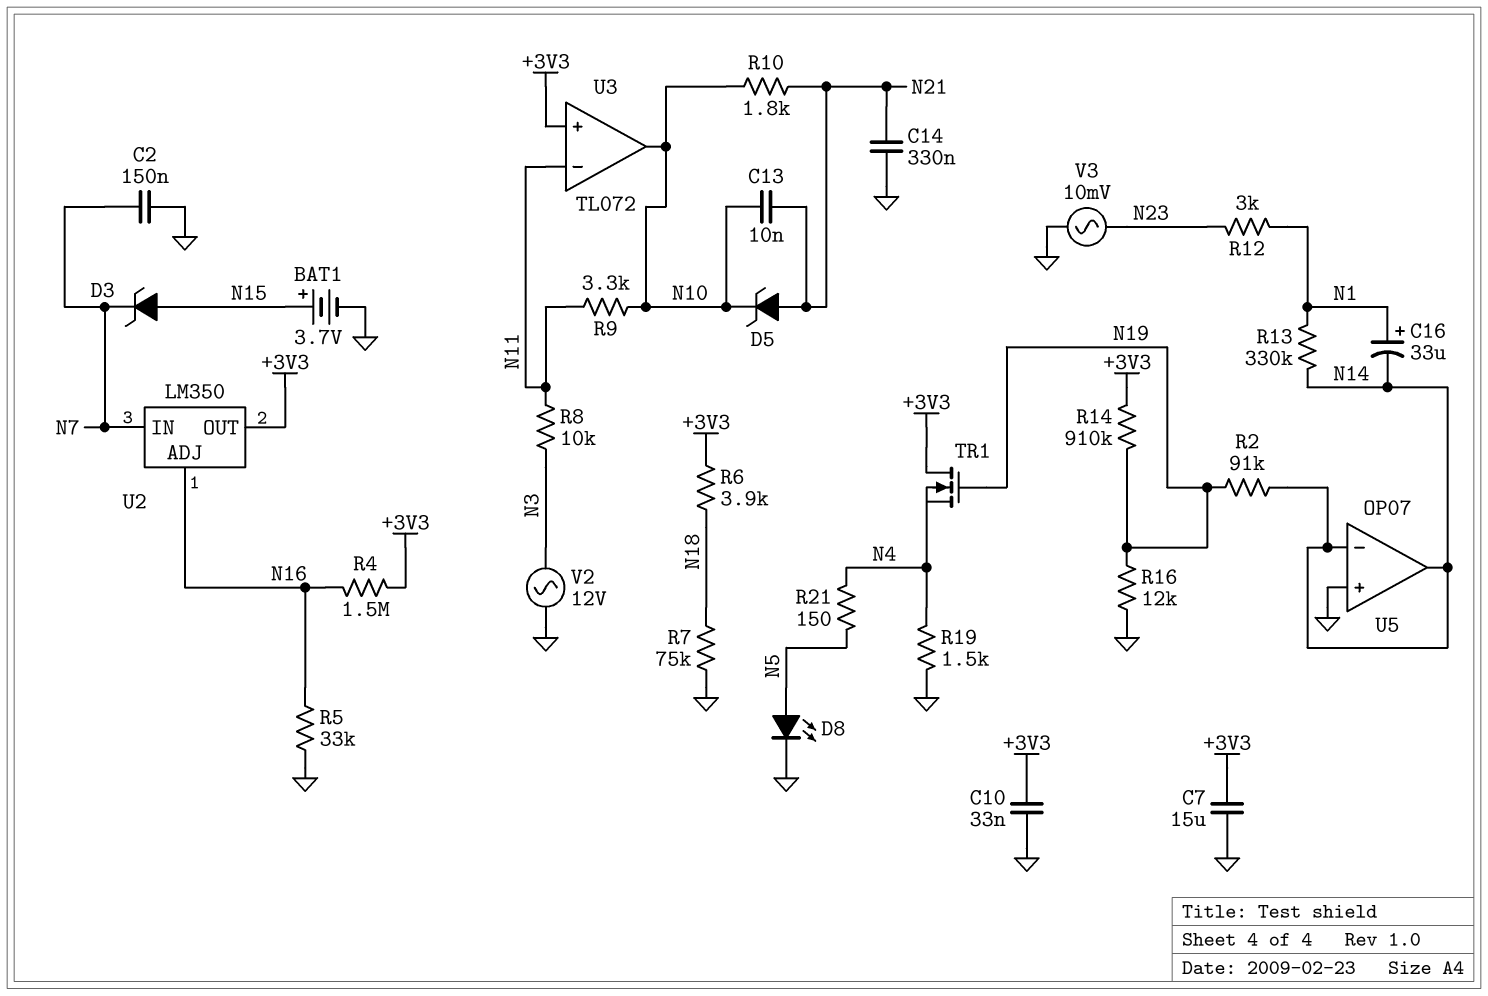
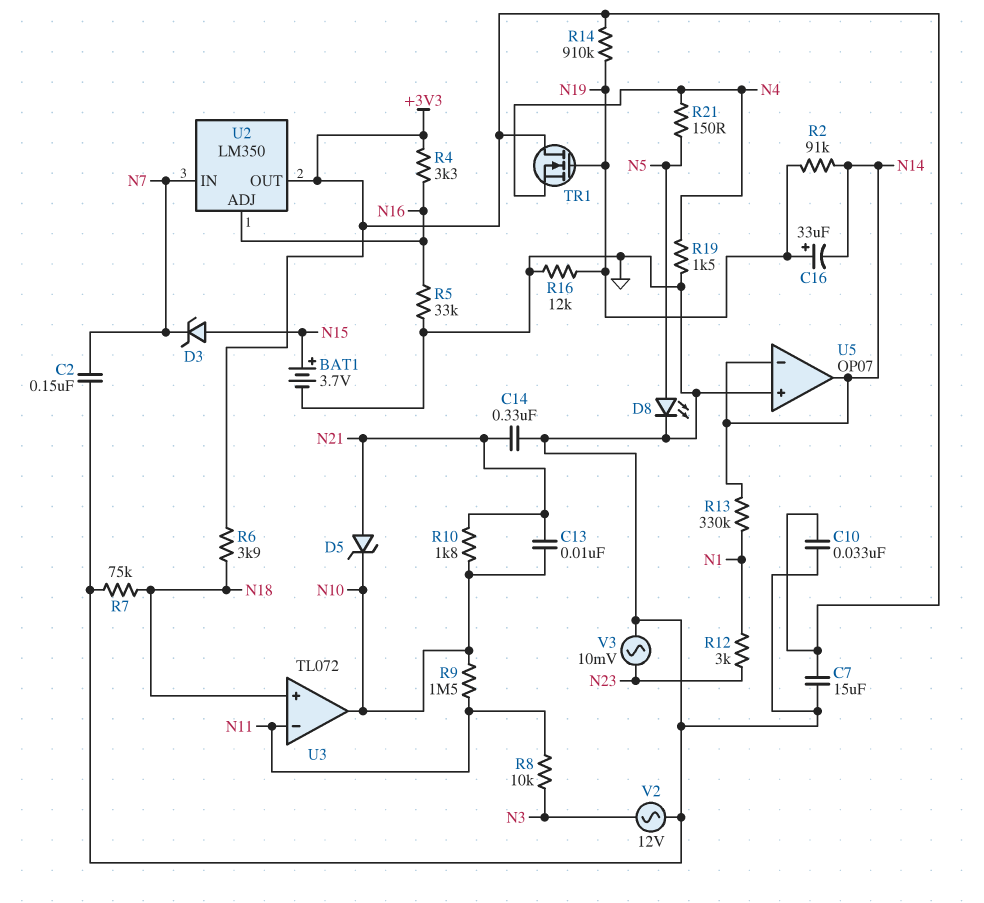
C16: 33uF (plus N1, minus N14) -> 33uF (plus N19, minus N14)
R4: 1.5M (+3V3, N16) -> 3.3k (+3V3, N16)
R9: 3.3k (N10, N11) -> 1.5M (N10, N11)
U3 pin in+: +3V3 -> N18

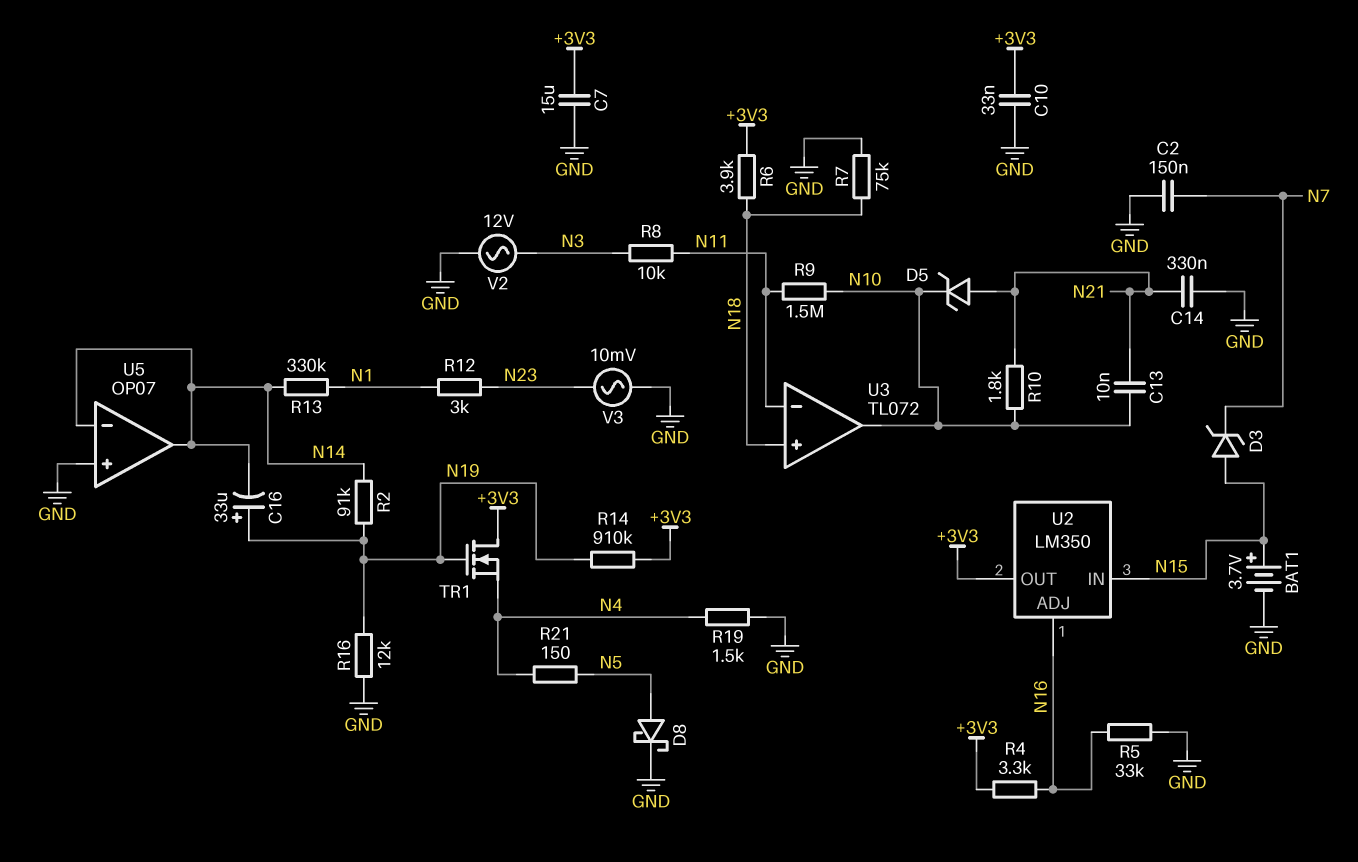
D8: LED (A N5, K GND) -> schottky (A N5, K GND)
U2 pin IN: N7 -> N15

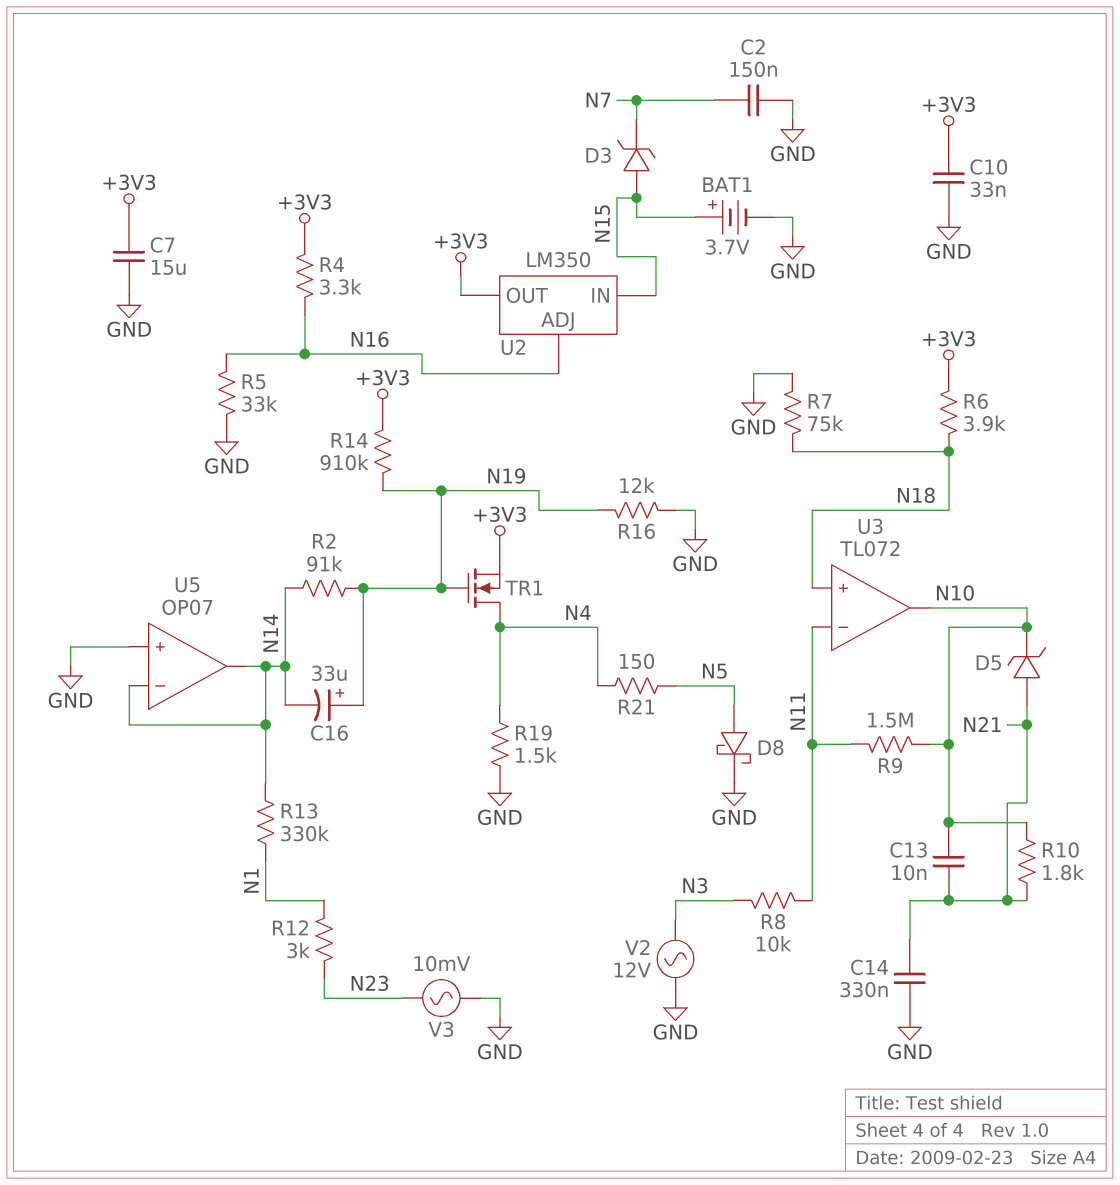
TR1: NMOS (G N19, D +3V3, S N4) -> NMOS (G N19, D N4, S +3V3)

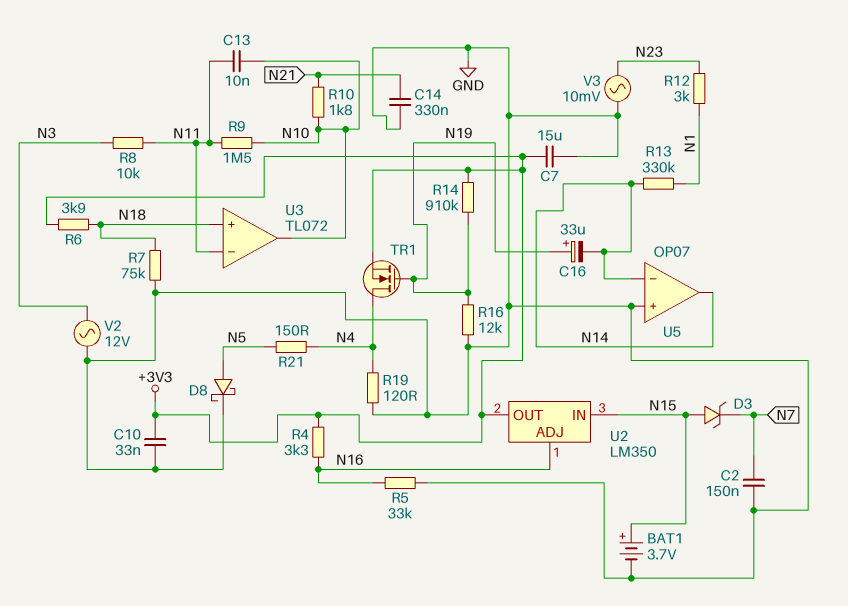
C13: 10nF (N10, N21) -> 10nF (N10, N11)
D5: zener (A N21, K N10) -> none
R2: 91k (N14, N19) -> none
R19: 1.5k (GND, N4) -> 120 (GND, N4)

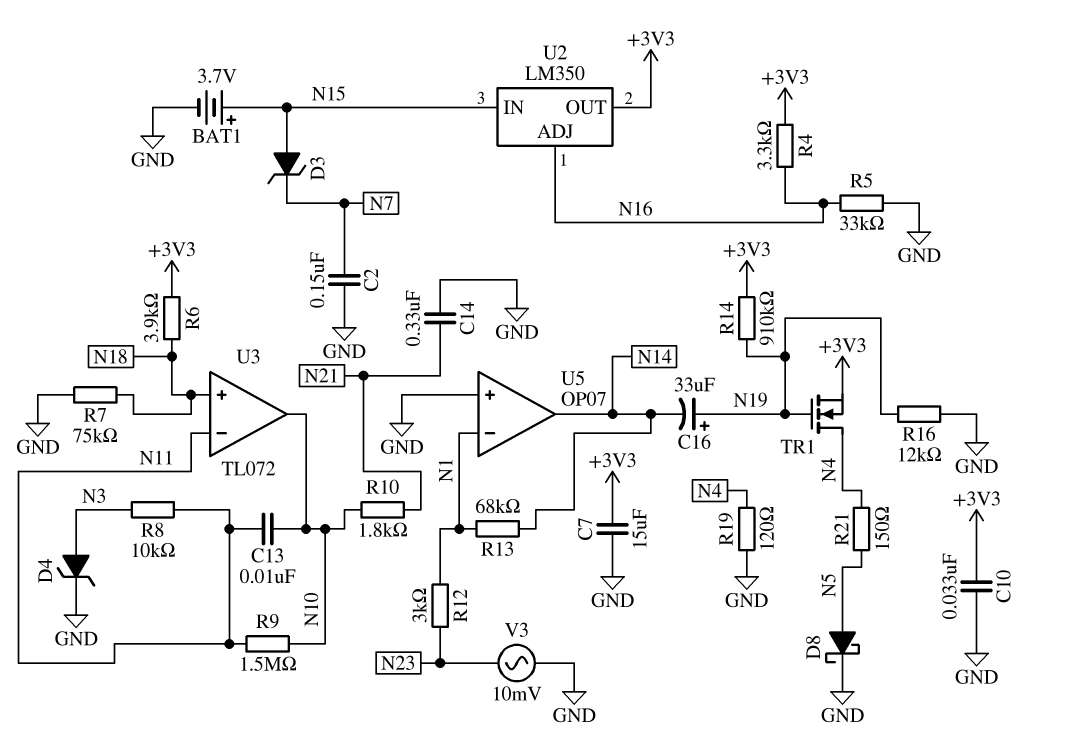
D4: none -> zener (A N3, K GND)
R13: 330k (N1, N14) -> 68k (N1, N14)
U5 pin in-: N14 -> N1
V2: AC 12V (GND, N3) -> none

